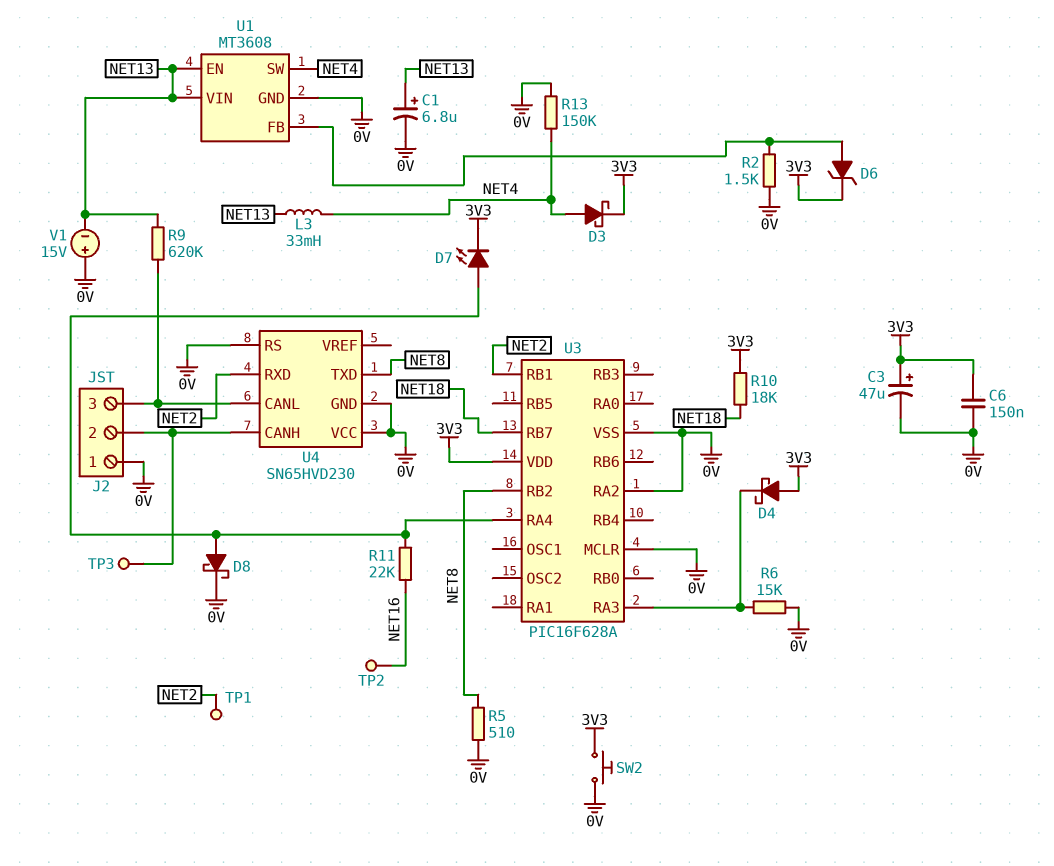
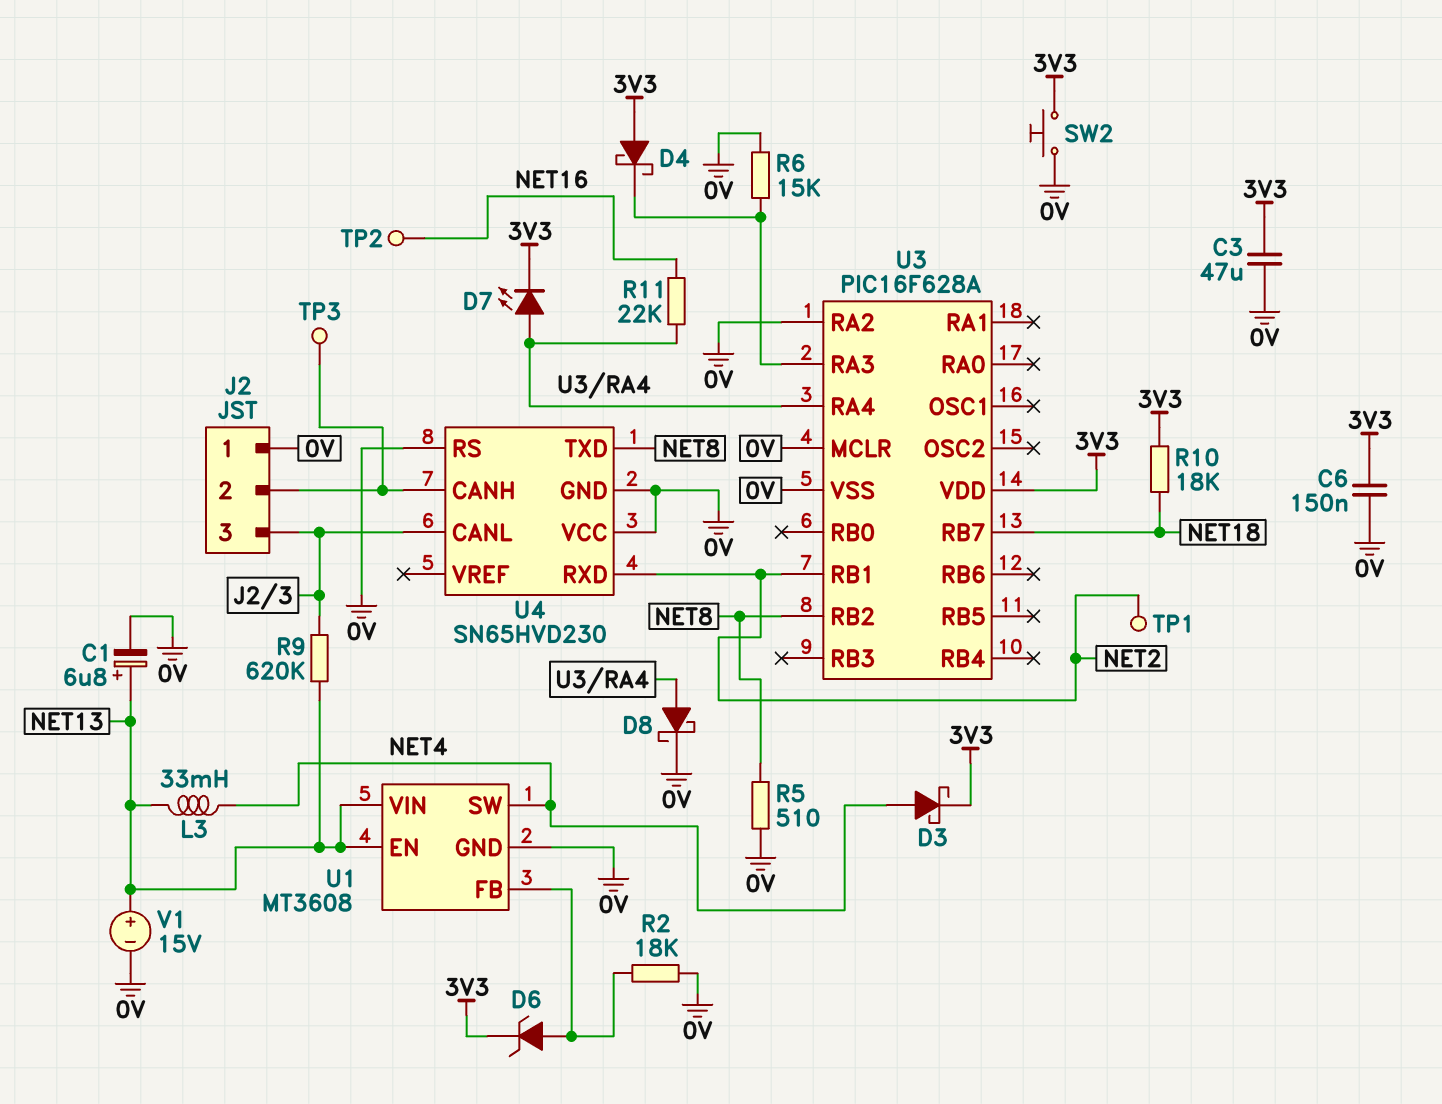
C3: 47uF (plus 3V3, minus 0V) -> 47uF (0V, 3V3)
R2: 1.5k (0V, U1/FB) -> 18k (0V, U1/FB)
R13: 150k (0V, NET4) -> none
V1: 15V (plus 0V, minus NET13) -> 15V (plus NET13, minus 0V)

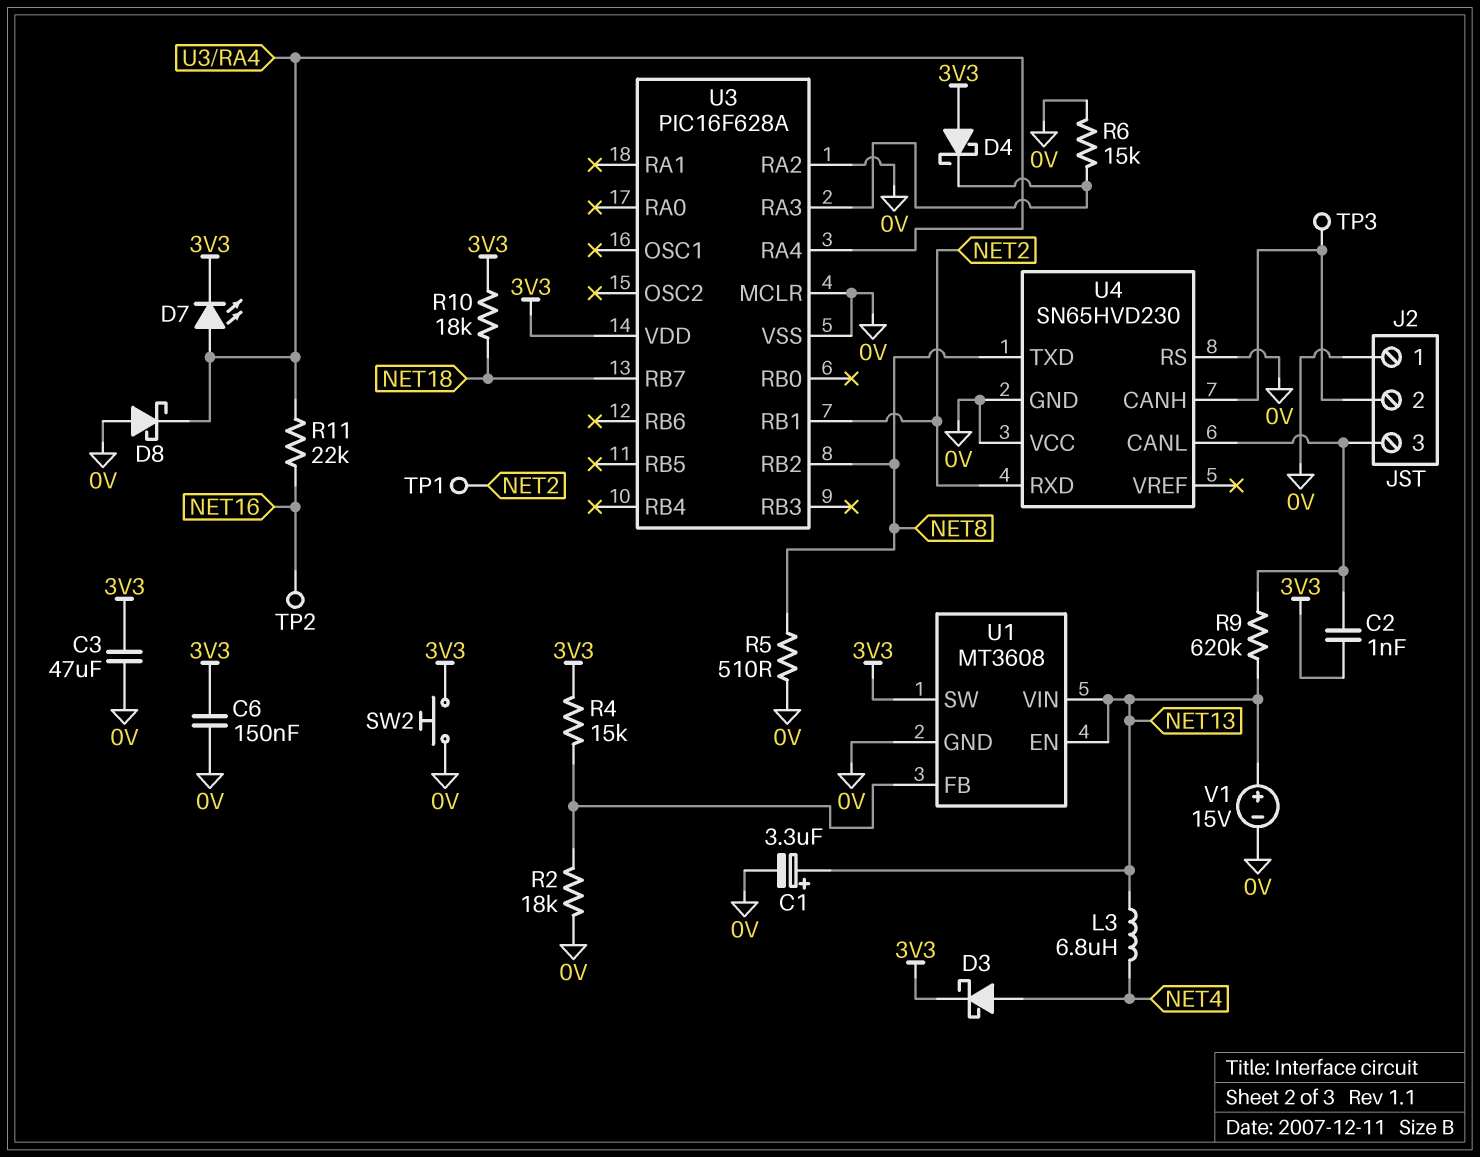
C1: 6.8uF (plus NET13, minus 0V) -> 3.3uF (plus NET13, minus 0V)
C2: none -> 1nF (3V3, J2/3)
D6: zener (A U1/FB, K 3V3) -> none
D8: schottky (A U3/RA4, K 0V) -> schottky (A 0V, K U3/RA4)
L3: 33mH (NET4, NET13) -> 6.8uH (NET4, NET13)
R4: none -> 15k (3V3, U1/FB)
U1 pin SW: NET4 -> 3V3

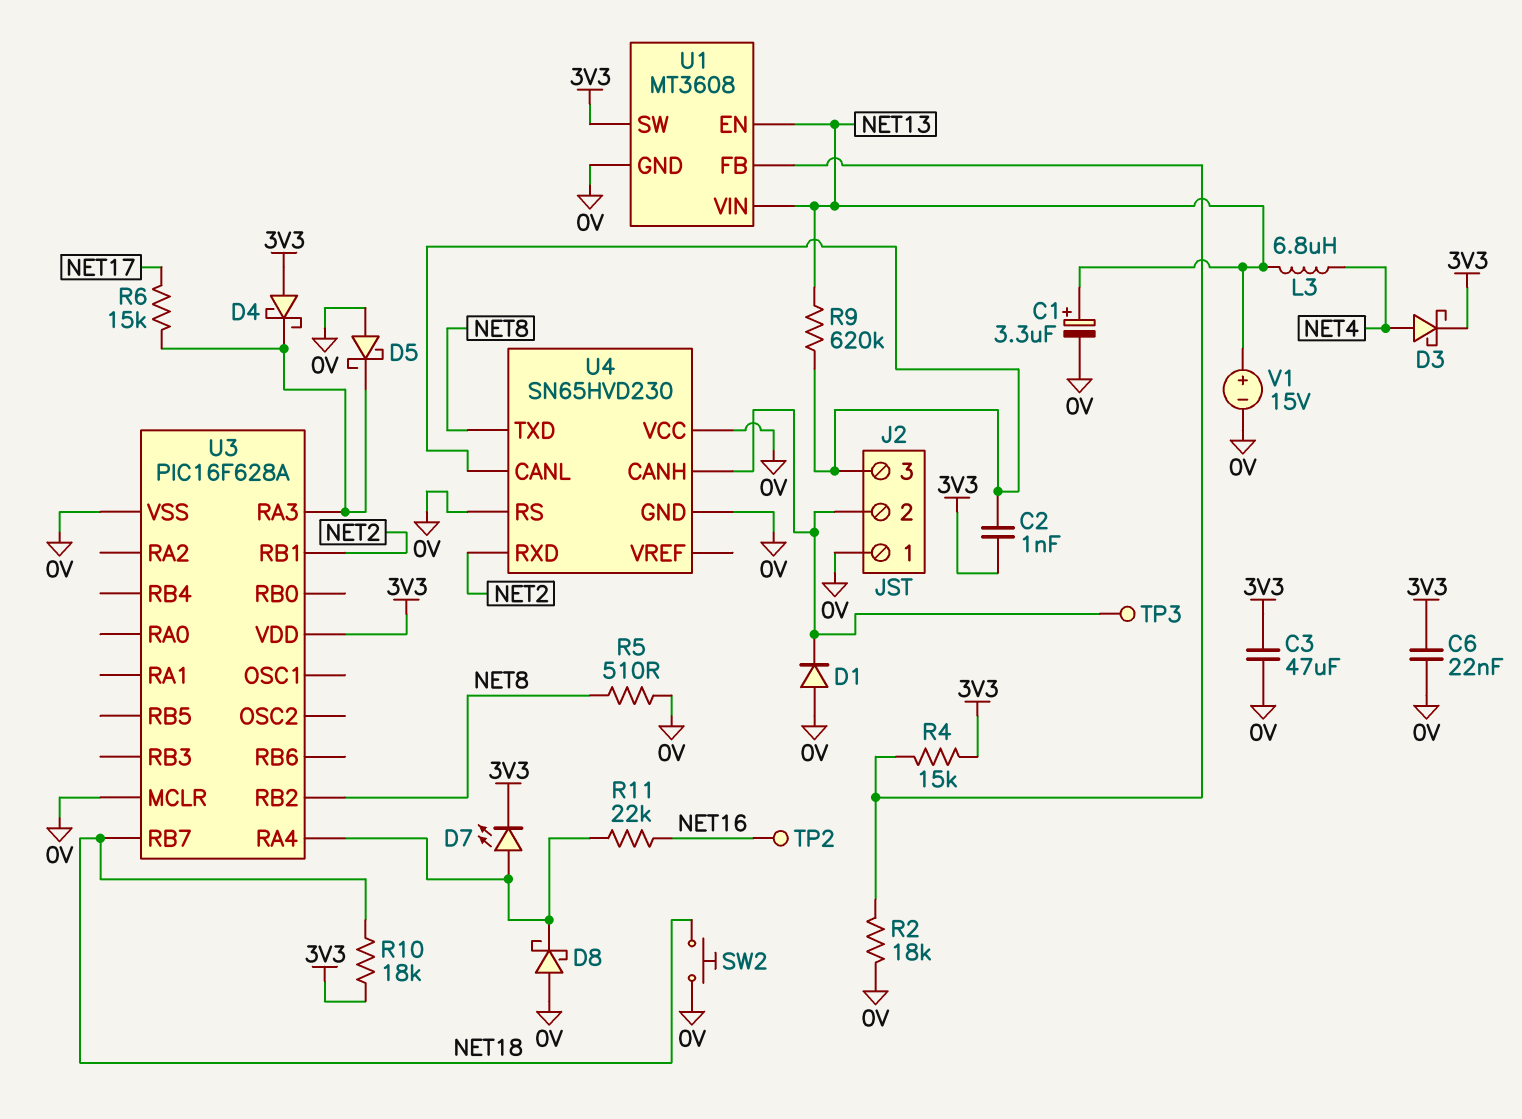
C6: 150nF (0V, 3V3) -> 22nF (0V, 3V3)
D1: none -> diode (A 0V, K J2/2)
D5: none -> schottky (A 0V, K U3/RA3)
R6: 15k (0V, U3/RA3) -> 15k (NET17, U3/RA3)
SW2: button (0V, 3V3) -> button (0V, NET18)
TP1: test point (NET2) -> none
U3 pin RA2: 0V -> none

